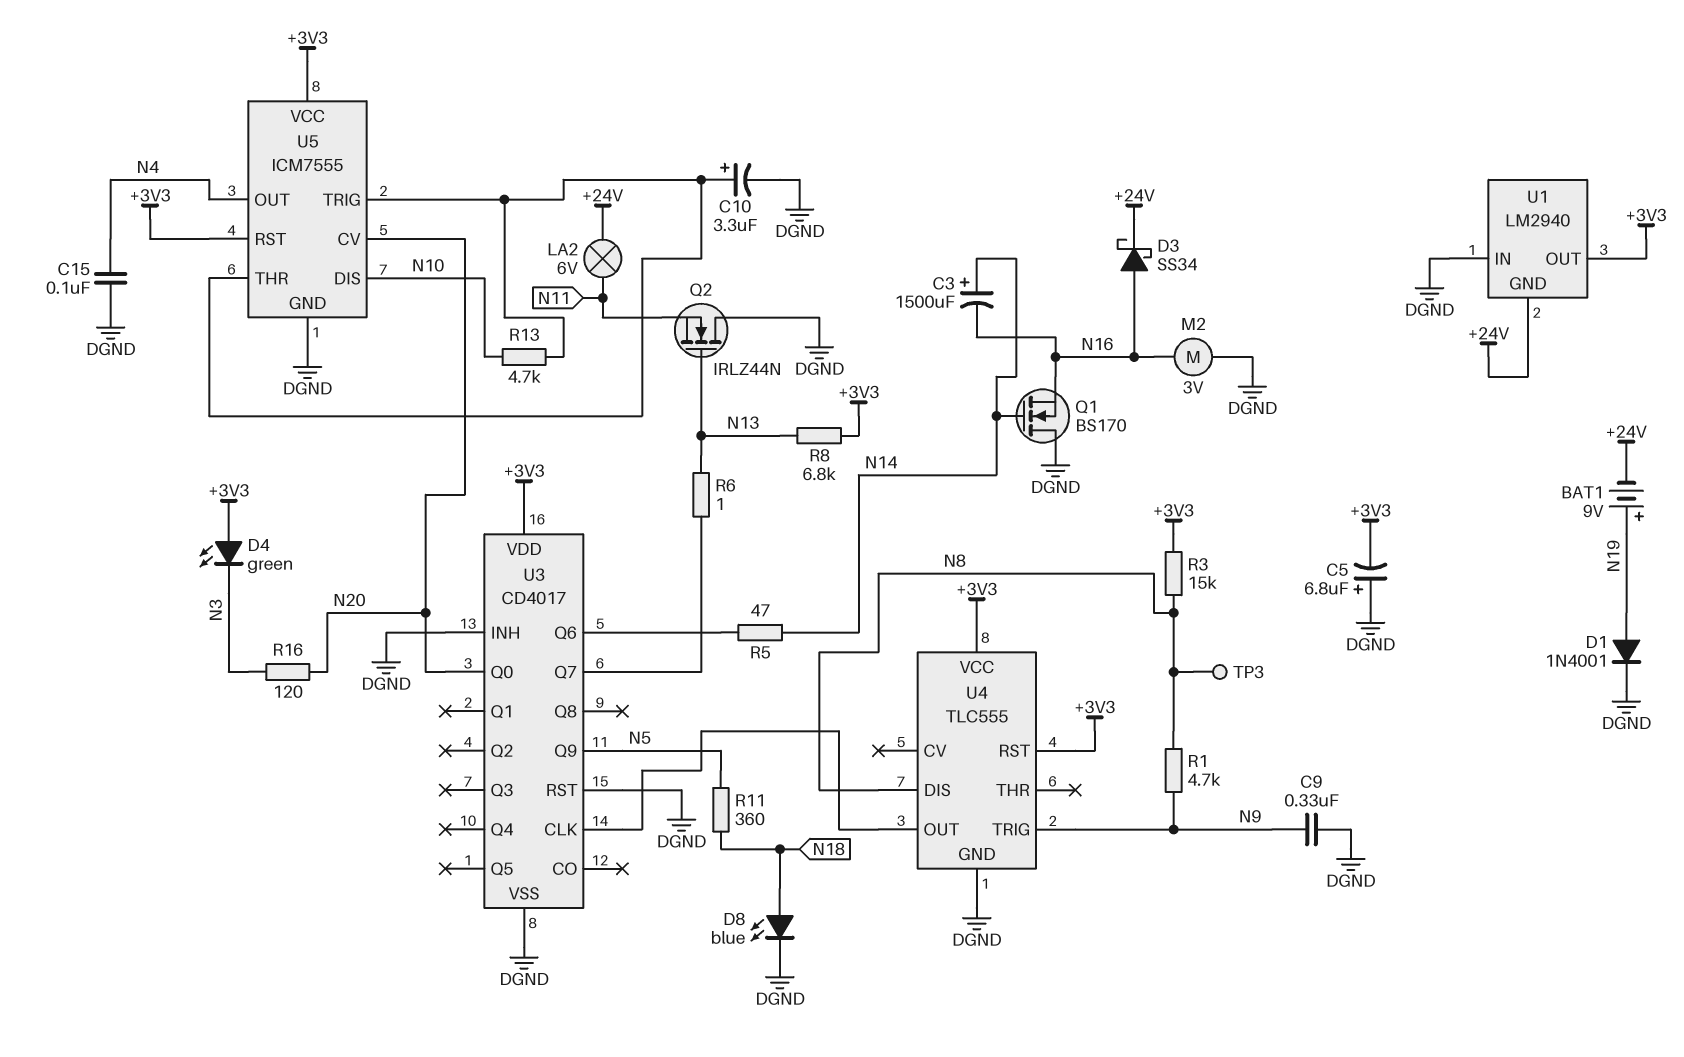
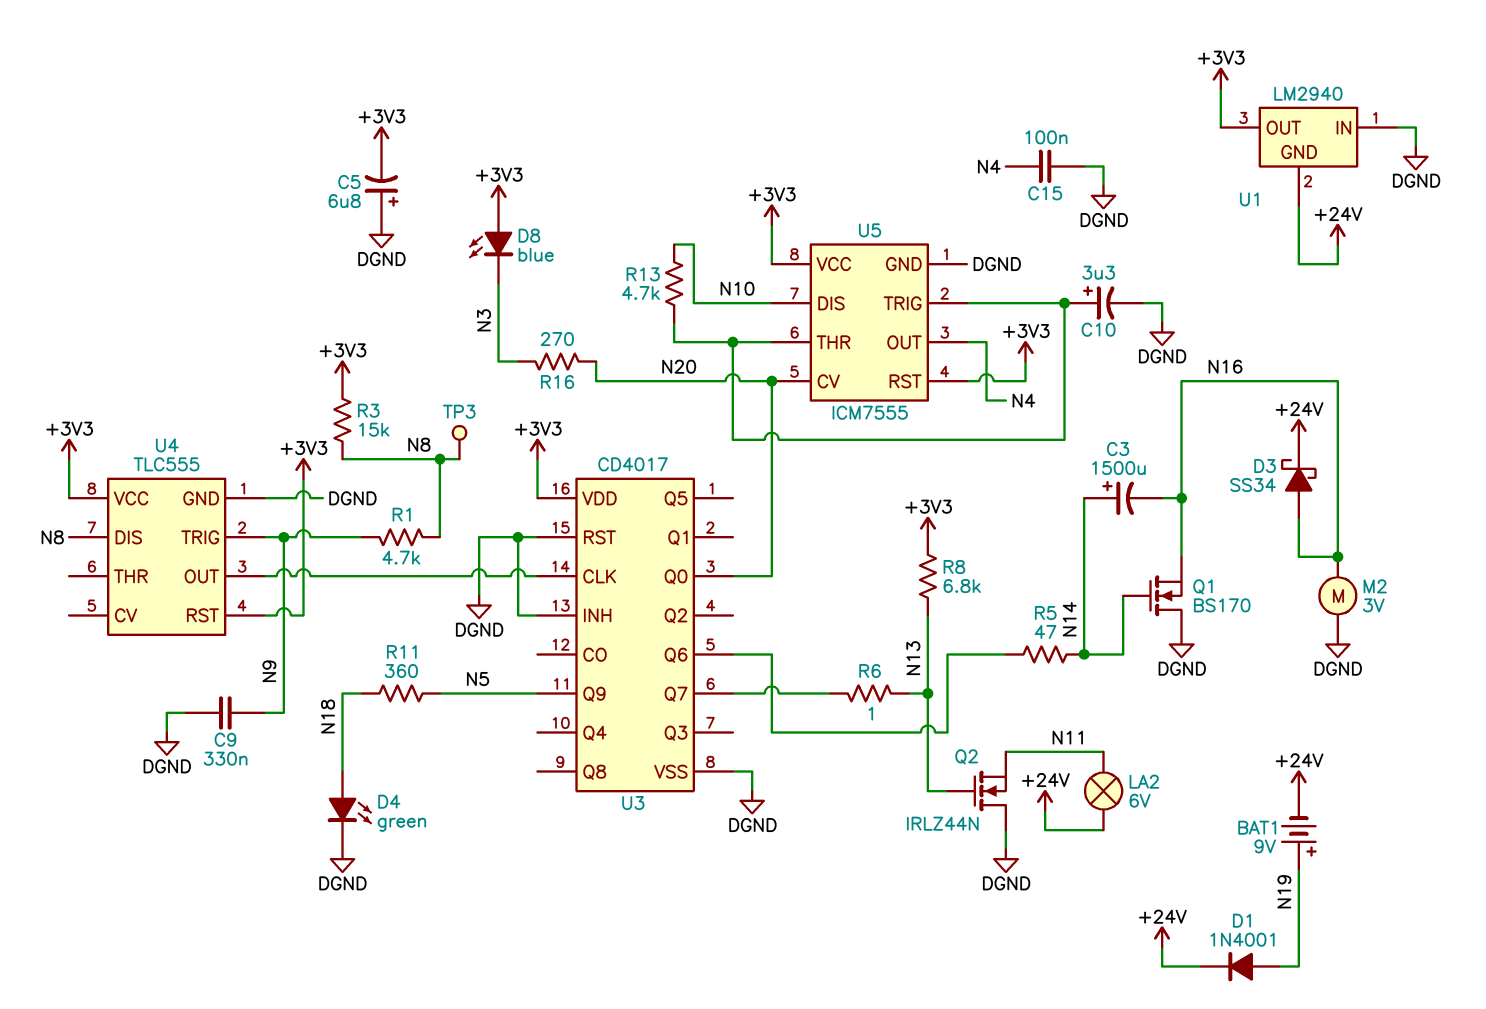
D1: diode 1N4001 (A N19, K DGND) -> diode 1N4001 (A N19, K +24V)
D4: LED green (A +3V3, K N3) -> LED green (A N18, K DGND)
D8: LED blue (A N18, K DGND) -> LED blue (A +3V3, K N3)
R16: 120 (N3, N20) -> 270 (N3, N20)

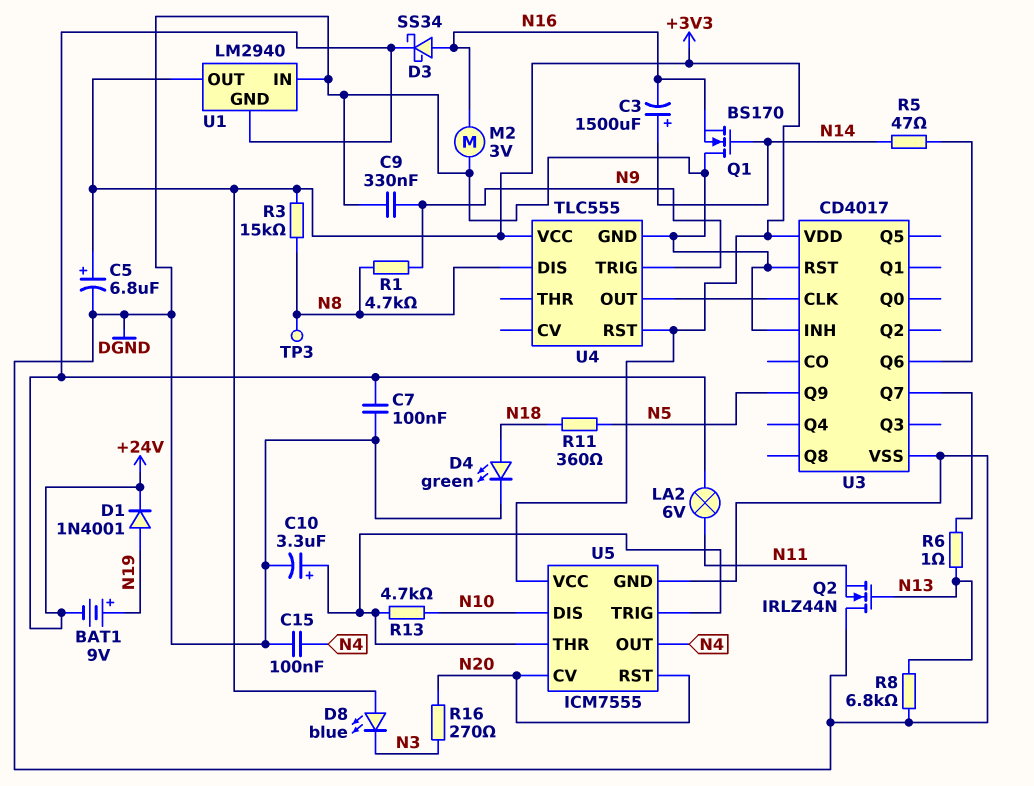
C5: 6.8uF (plus DGND, minus +3V3) -> 6.8uF (plus +3V3, minus DGND)
C7: none -> 100nF (+24V, DGND)
R8: 6.8k (+3V3, N13) -> 6.8k (DGND, N13)
U3 pin Q0: N20 -> none
U5 pin RST: +3V3 -> N20

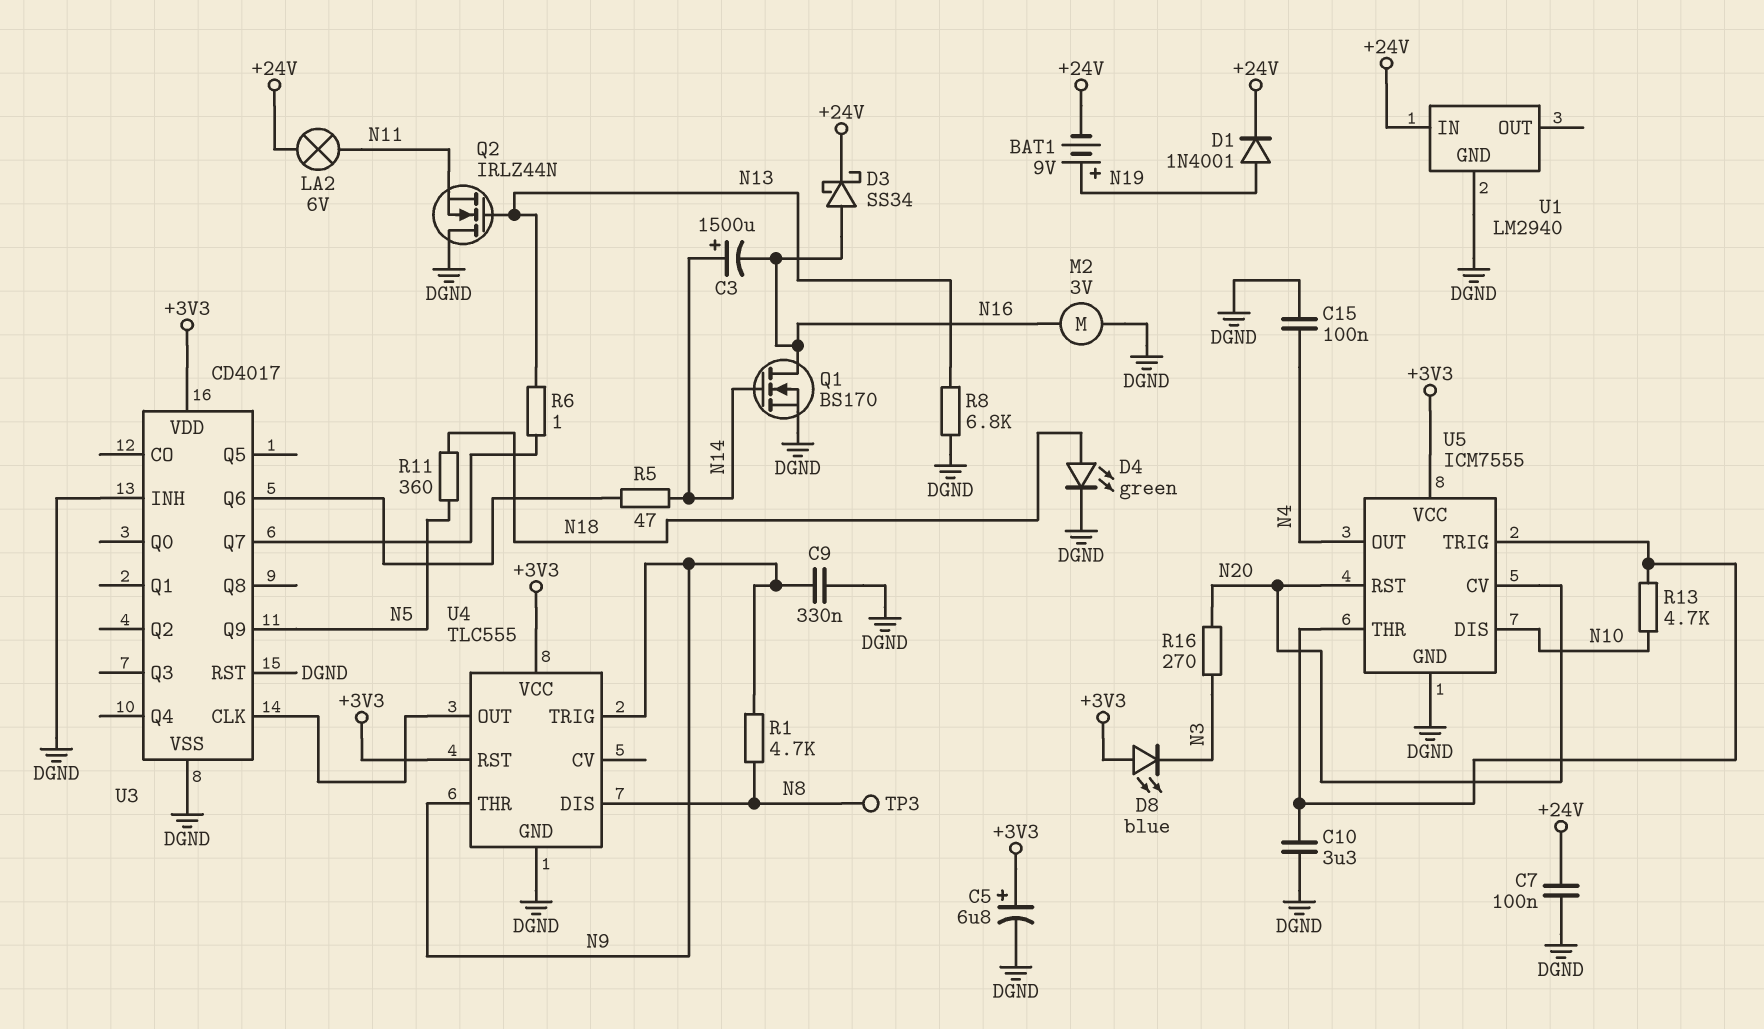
C10: 3.3uF (plus U5/THR, minus DGND) -> 3.3uF (DGND, U5/THR)
Q1: NMOS BS170 (G N14, D DGND, S N16) -> NMOS BS170 (G N14, D N16, S DGND)
R3: 15k (+3V3, N8) -> none
U1 pin GND: +24V -> DGND
U1 pin IN: DGND -> +24V
U1 pin OUT: +3V3 -> none
U4 pin THR: none -> N9

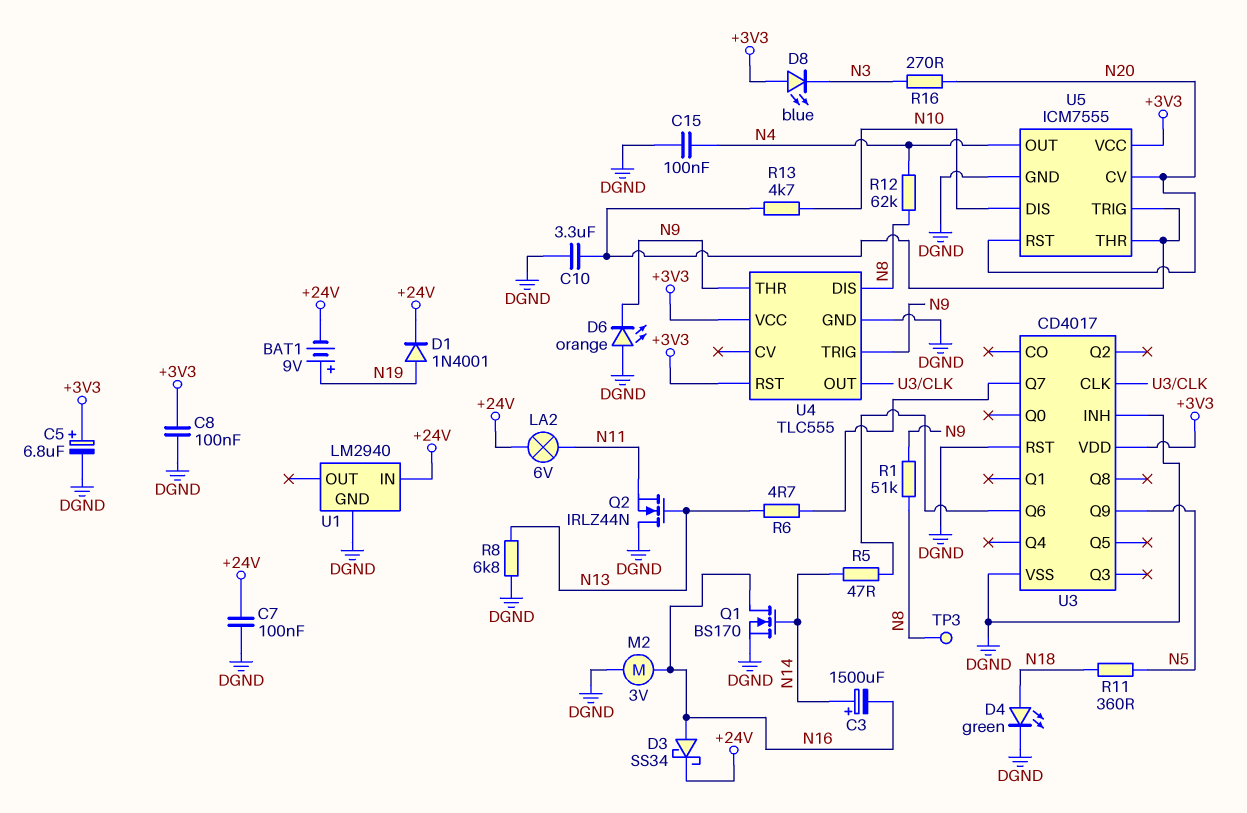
C8: none -> 100nF (+3V3, DGND)
C9: 330nF (DGND, N9) -> none
D6: none -> LED orange (A DGND, K N9)
R1: 4.7k (N8, N9) -> 51k (N8, N9)
R6: 1 (N13, U3/Q7) -> 4.7 (N13, U3/Q7)
R12: none -> 62k (N4, N8)

